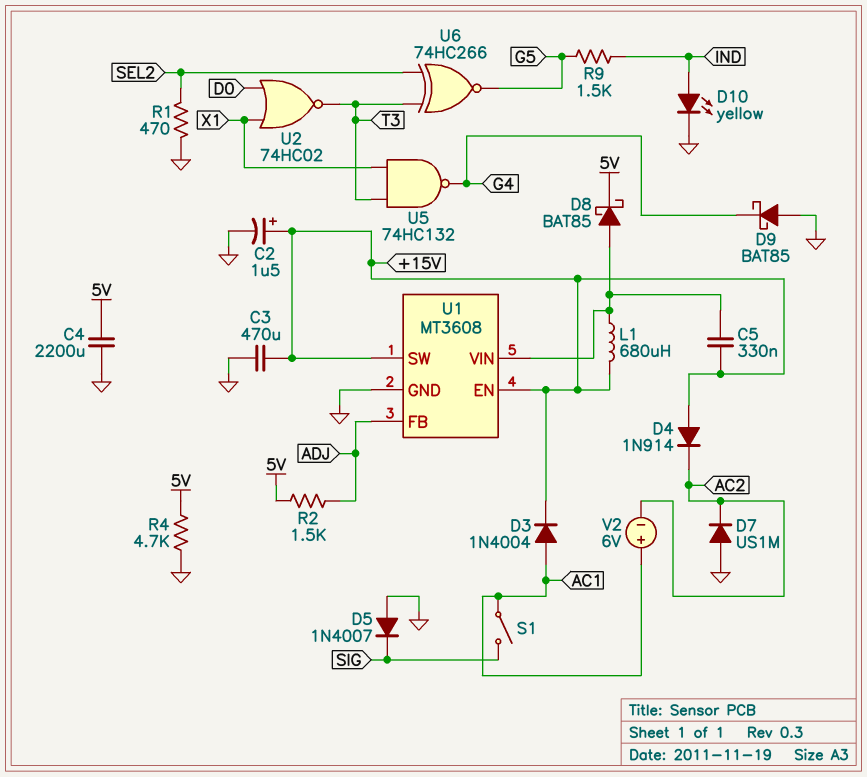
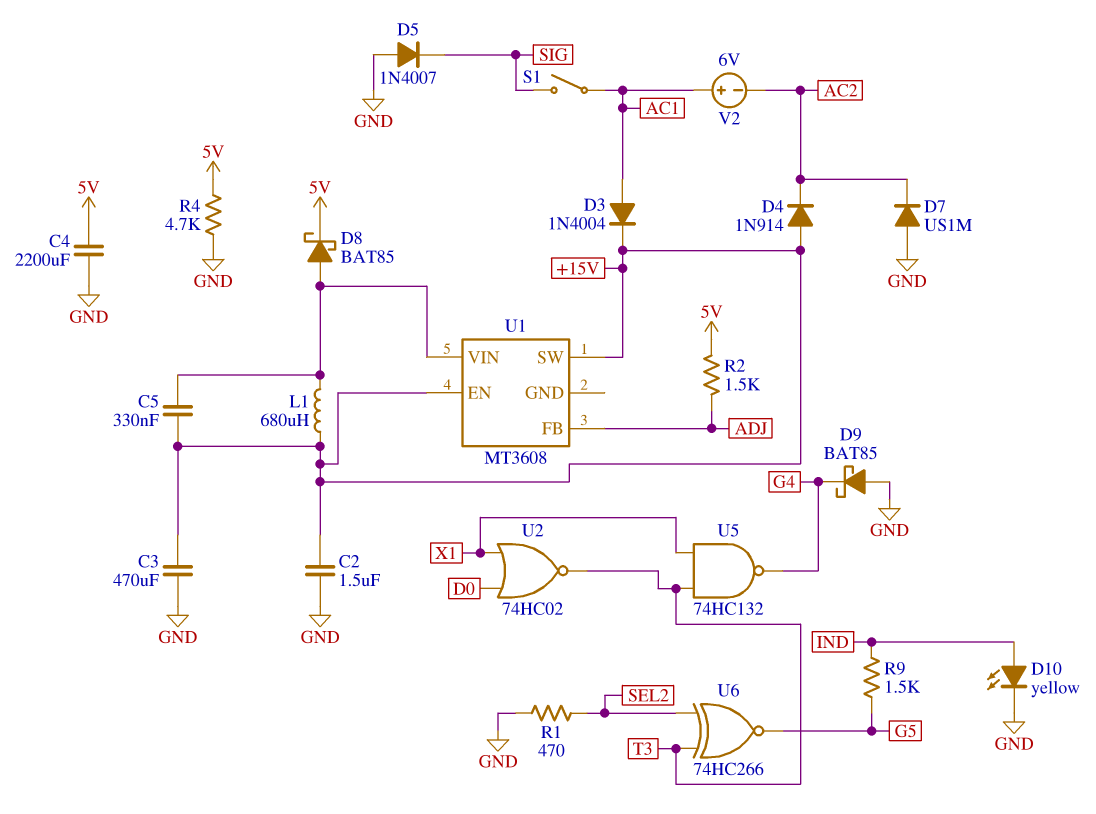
C2: 1.5uF (plus +15V, minus GND) -> 1.5uF (+15V, GND)
U1 pin GND: GND -> none

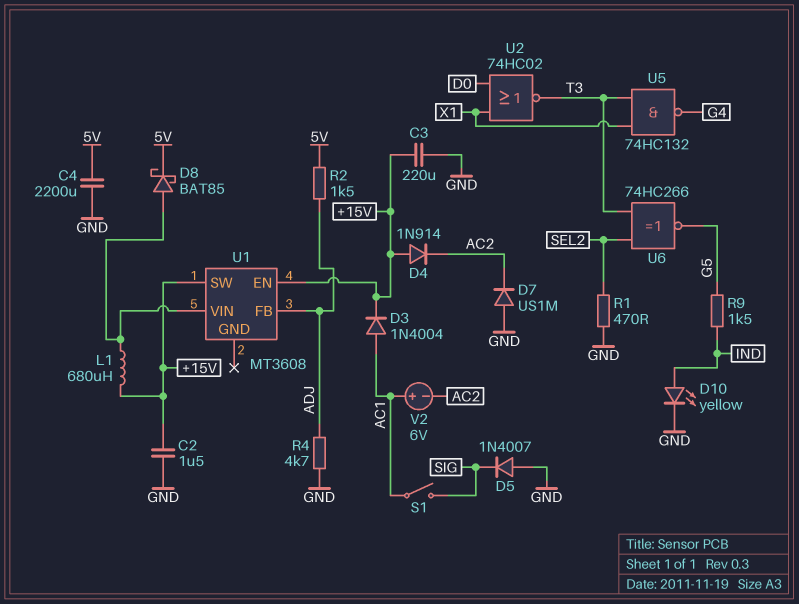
C3: 470uF (+15V, GND) -> 220uF (+15V, GND)
C5: 330nF (+15V, U1/VIN) -> none
D9: schottky BAT85 (A GND, K G4) -> none
R4: 4.7k (5V, GND) -> 4.7k (ADJ, GND)

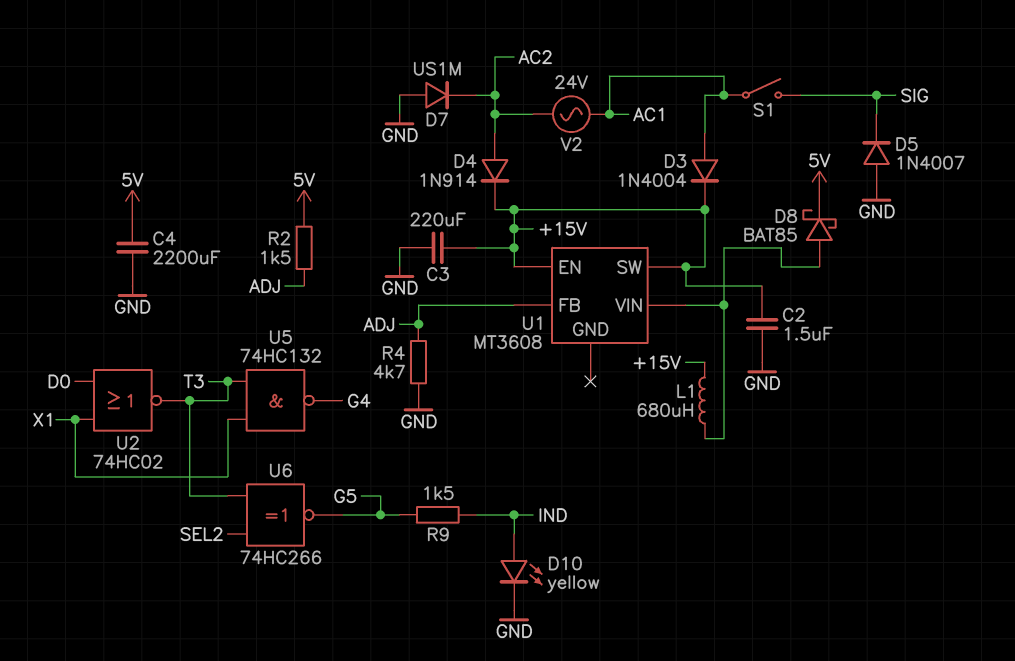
D4: diode 1N914 (A +15V, K AC2) -> diode 1N914 (A AC2, K +15V)
R1: 470 (GND, SEL2) -> none
V2: 6V (plus AC1, minus AC2) -> AC 24V (AC1, AC2)

